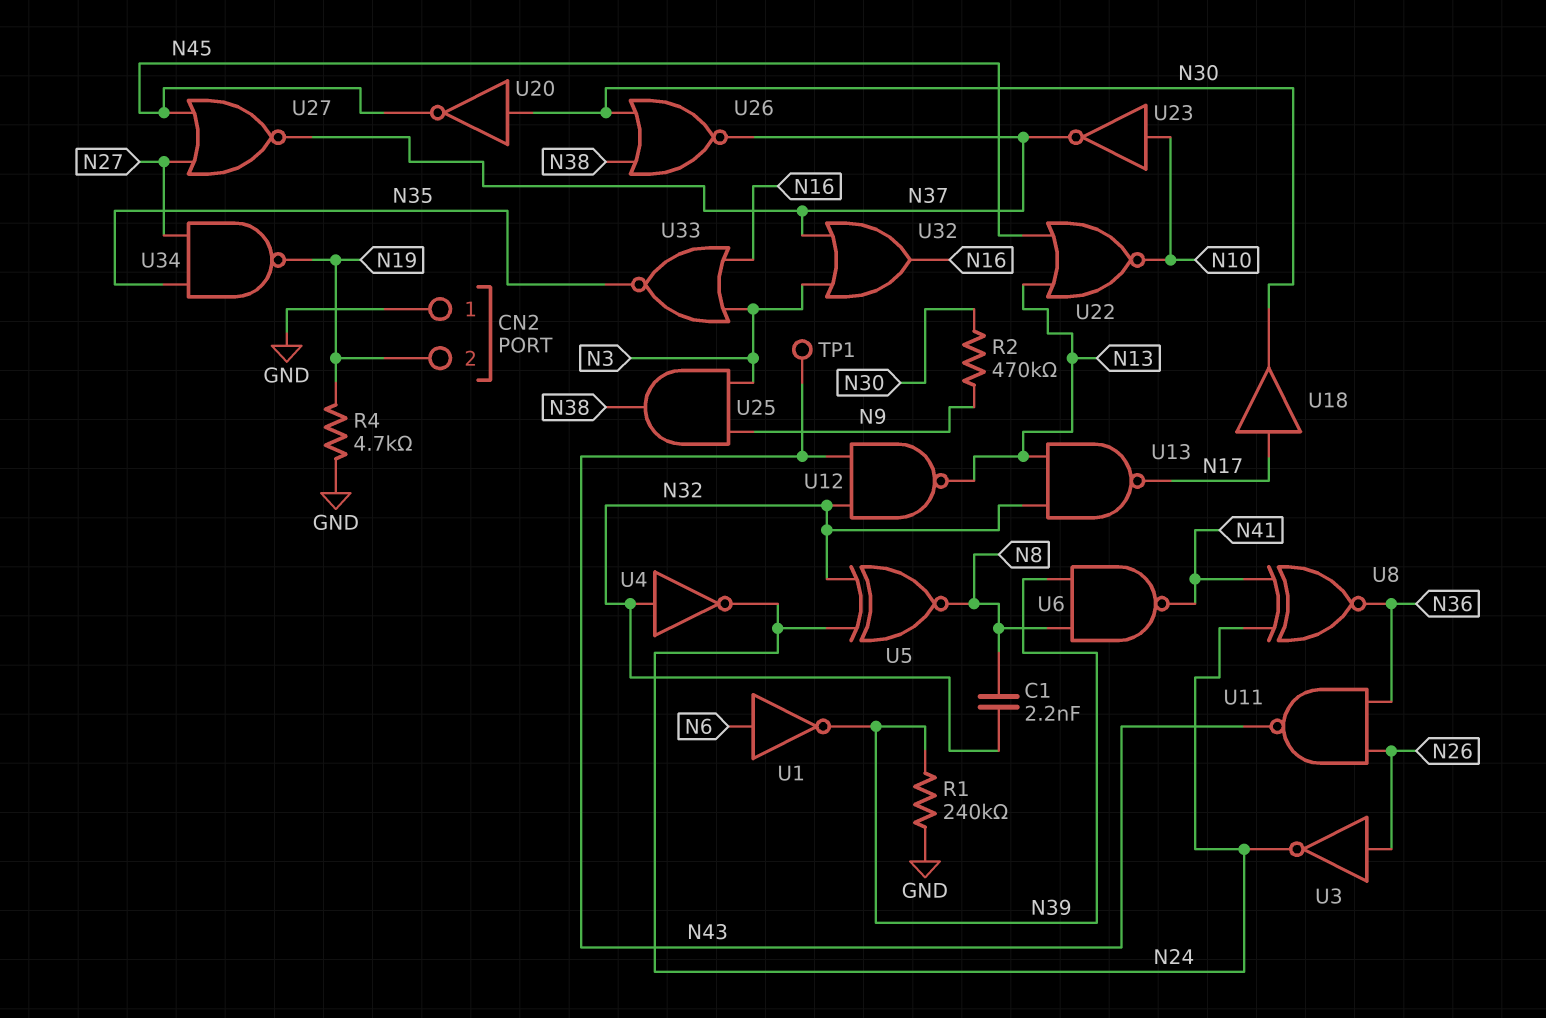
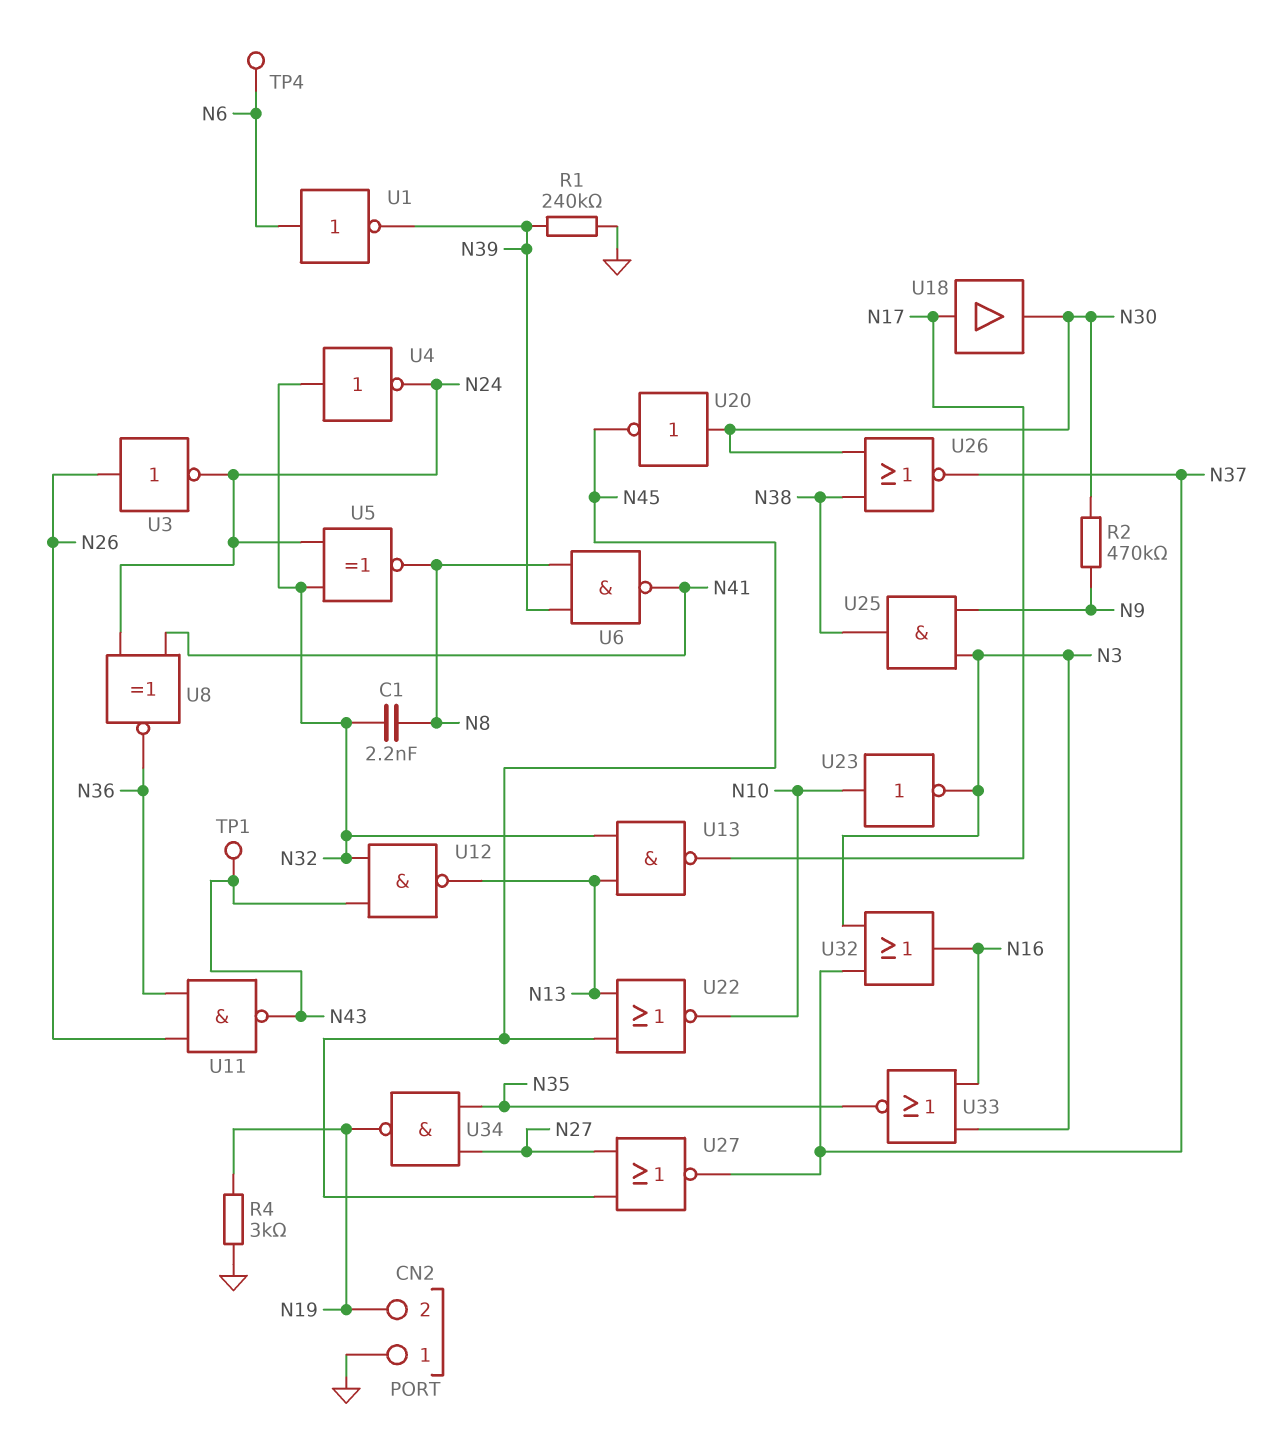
R4: 4.7k (GND, N19) -> 3k (GND, N19)
TP4: none -> test point (N6)
U23: NOT (in N10, out N37) -> NOT (in N10, out N3)

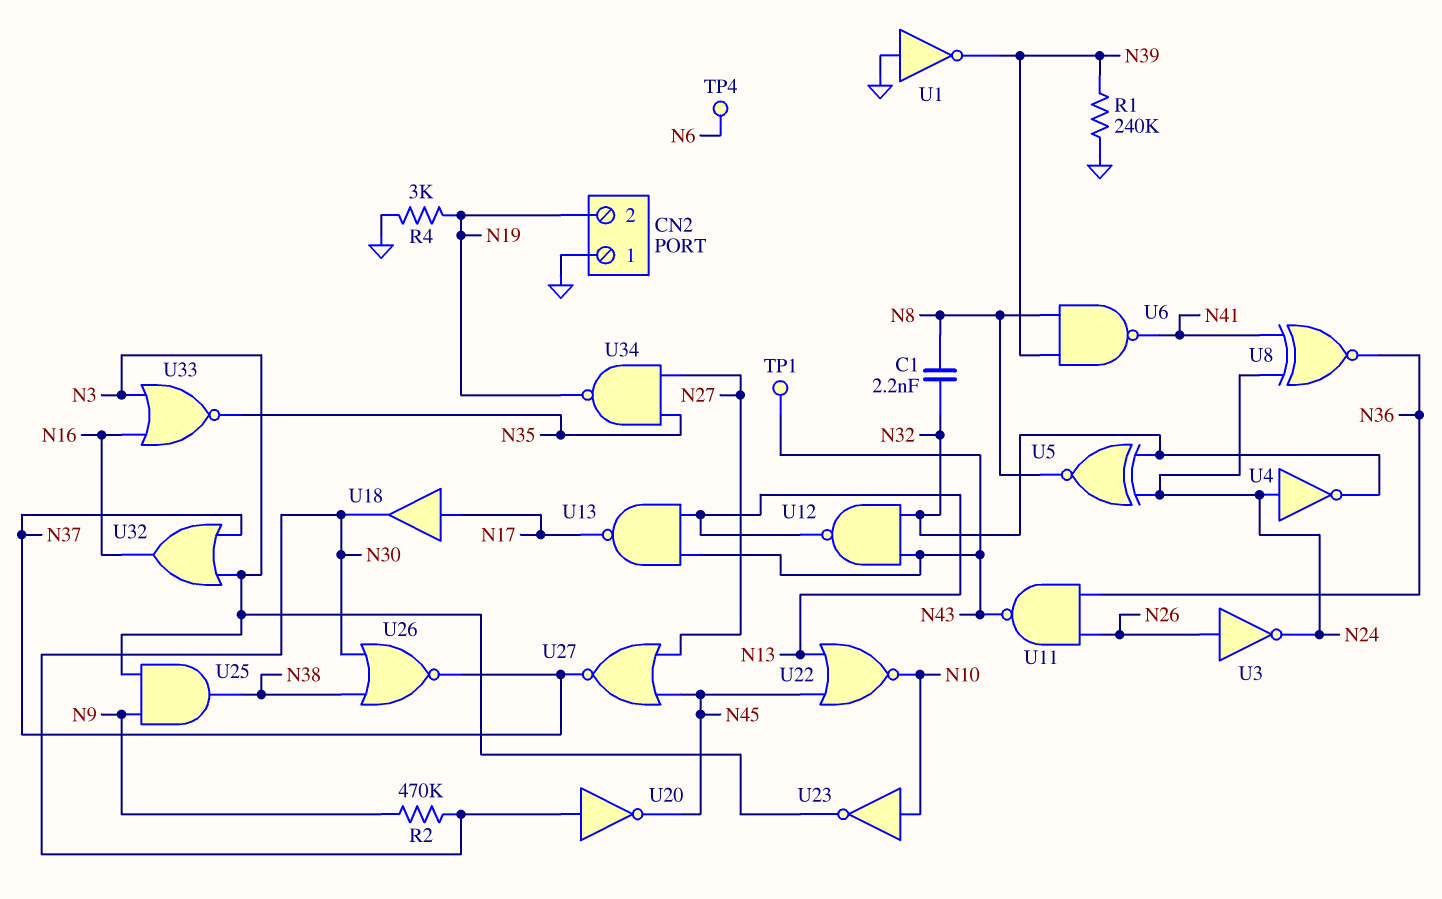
U1: NOT (in N6, out N39) -> NOT (in GND, out N39)
U4: NOT (in N32, out N24) -> NOT (in N24, out N32)
U13: NAND (in N13, in N32, out N17) -> NAND (in N13, in N43, out N17)

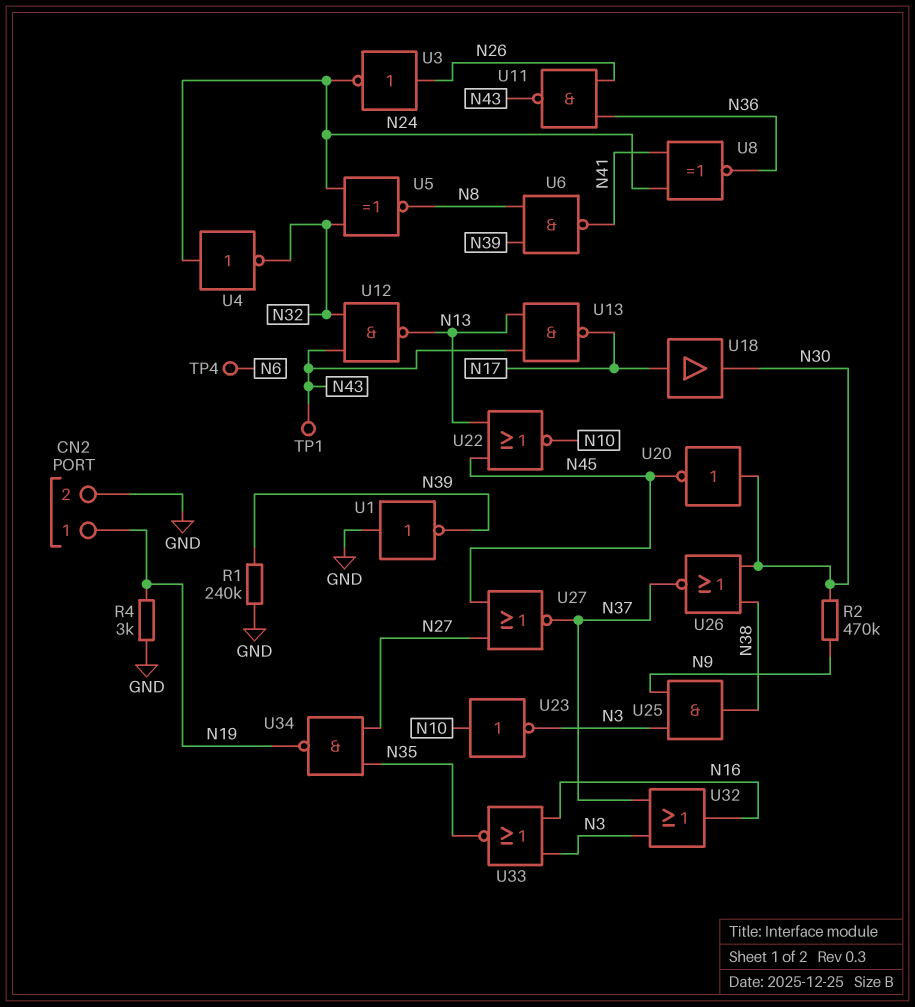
C1: 2.2nF (N8, N32) -> none
CN2 pin 1: GND -> N19
CN2 pin 2: N19 -> GND

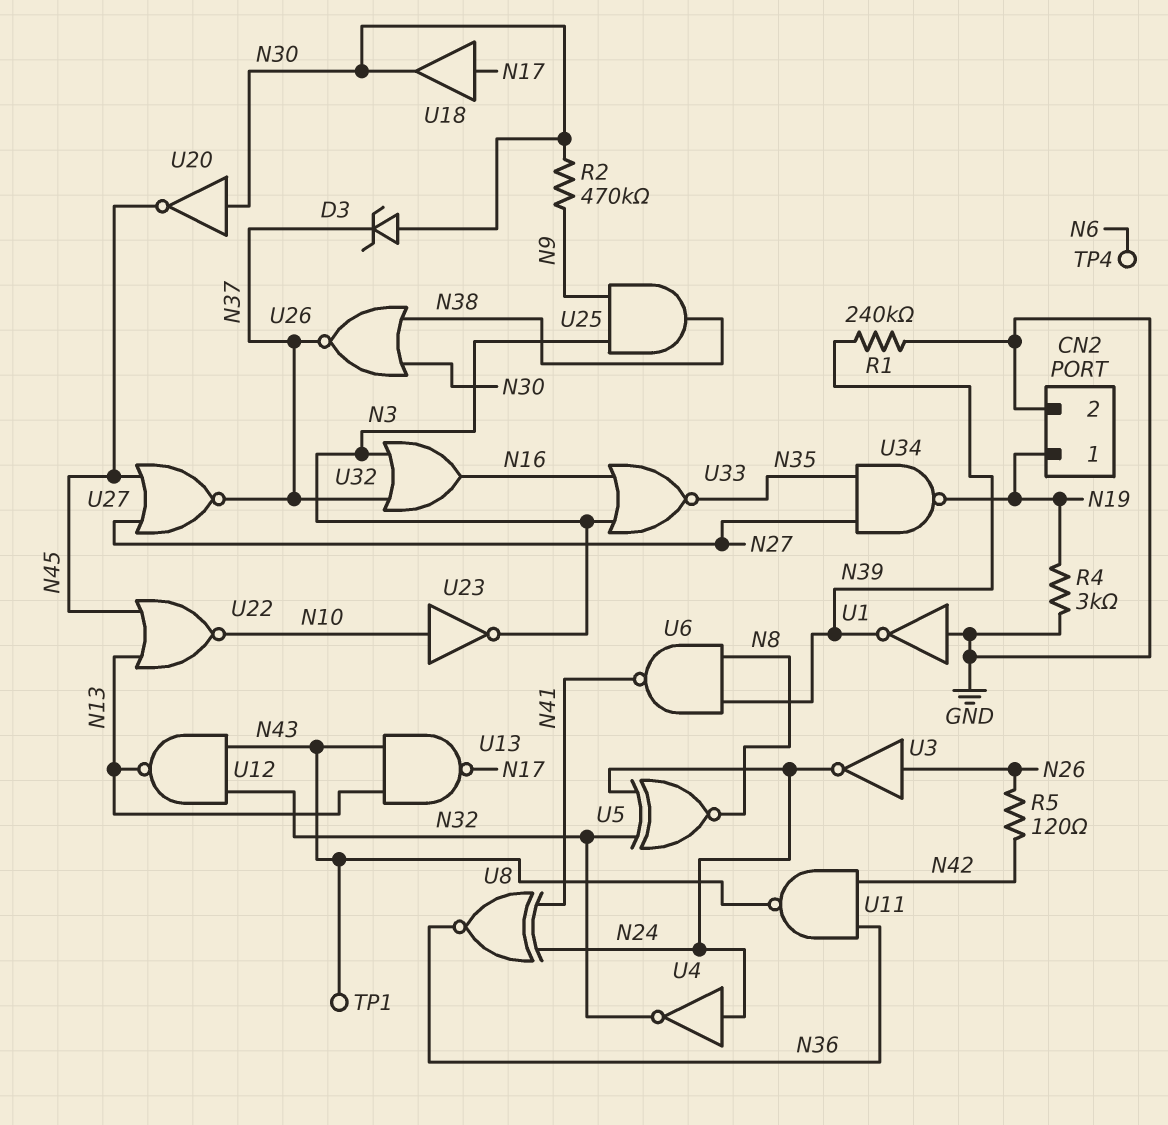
D3: none -> zener (A N30, K N37)
R5: none -> 120 (N26, N42)
U11: NAND (in N26, in N36, out N43) -> NAND (in N36, in N42, out N43)

